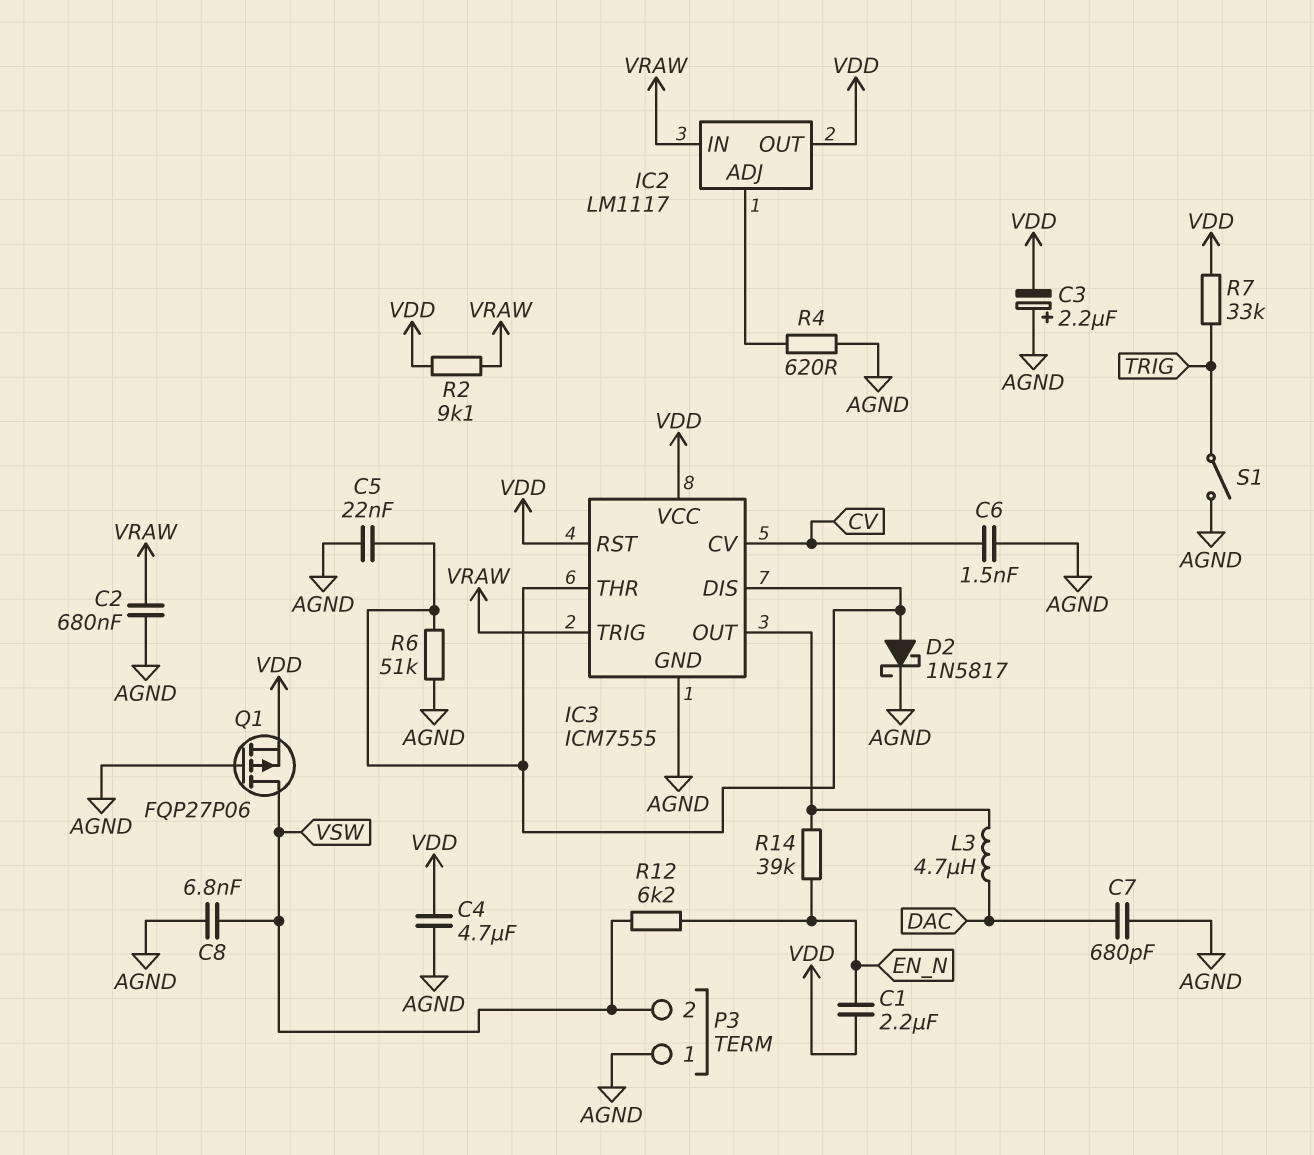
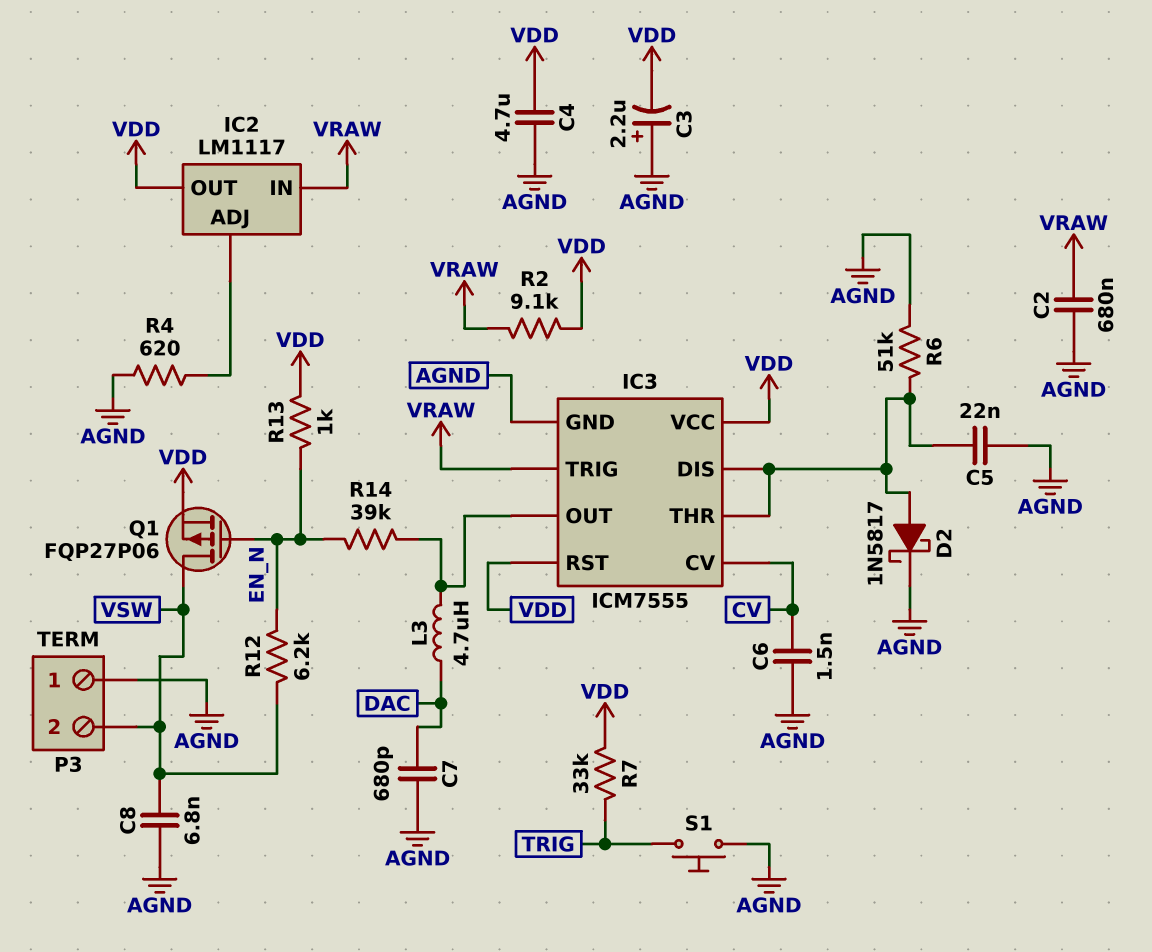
C1: 2.2uF (EN_N, VDD) -> none
Q1: PMOS FQP27P06 (G AGND, D VSW, S VDD) -> PMOS FQP27P06 (G EN_N, D VSW, S VDD)
R13: none -> 1k (EN_N, VDD)
S1: switch (AGND, TRIG) -> button (AGND, TRIG)

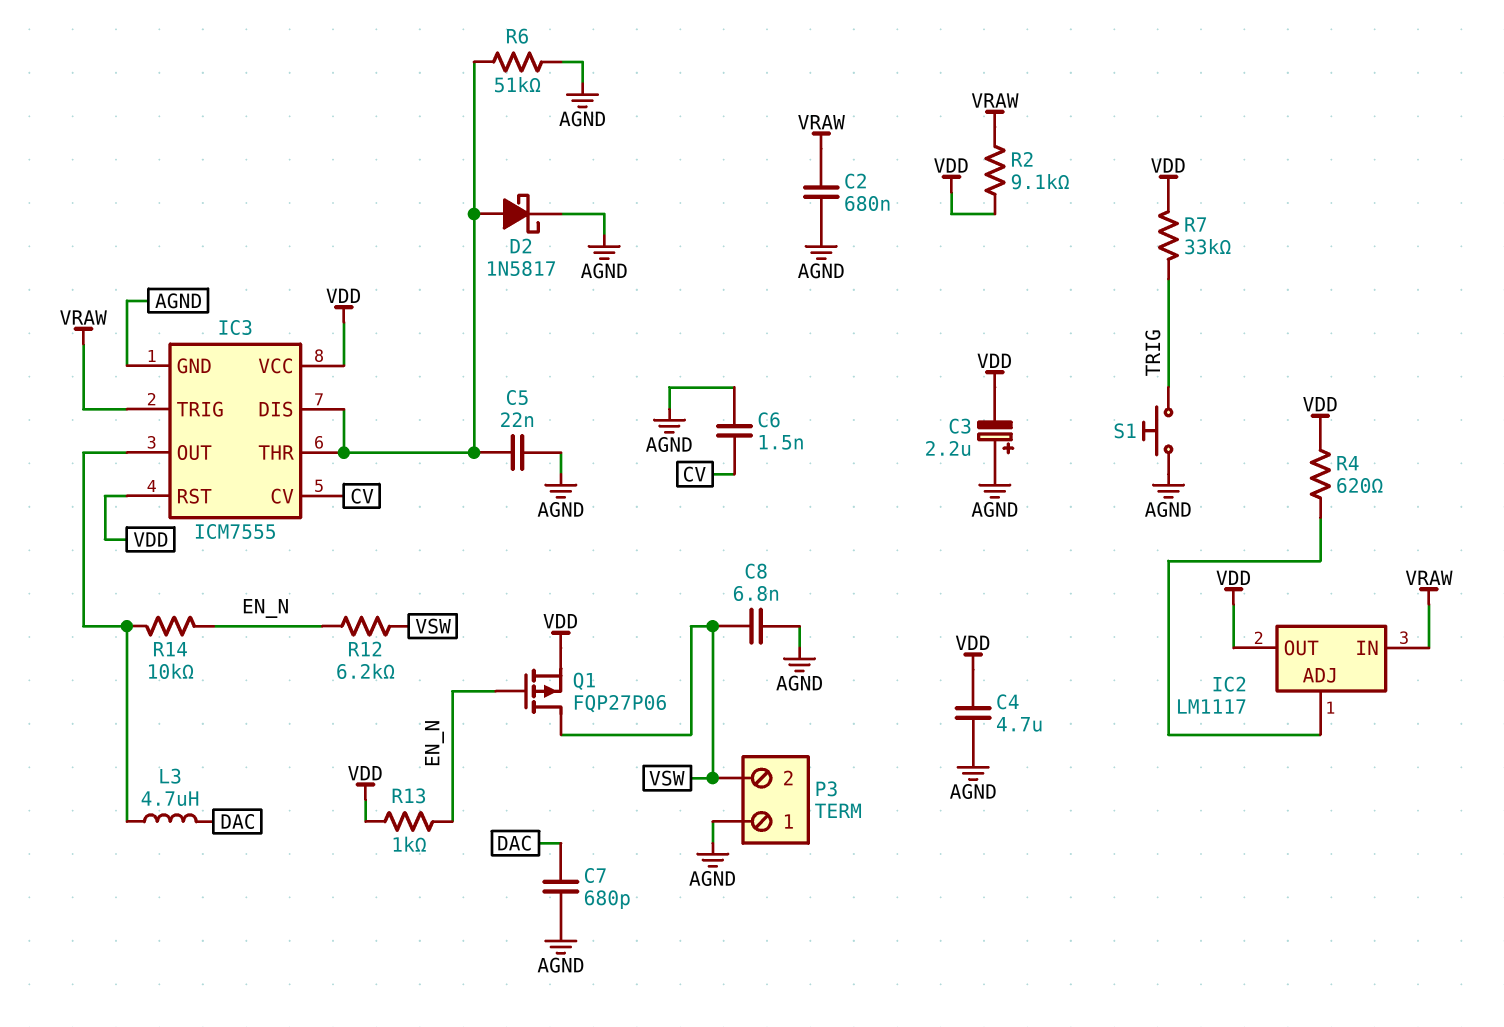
R4: 620 (AGND, IC2/ADJ) -> 620 (IC2/ADJ, VDD)
R14: 39k (EN_N, IC3/OUT) -> 10k (EN_N, IC3/OUT)

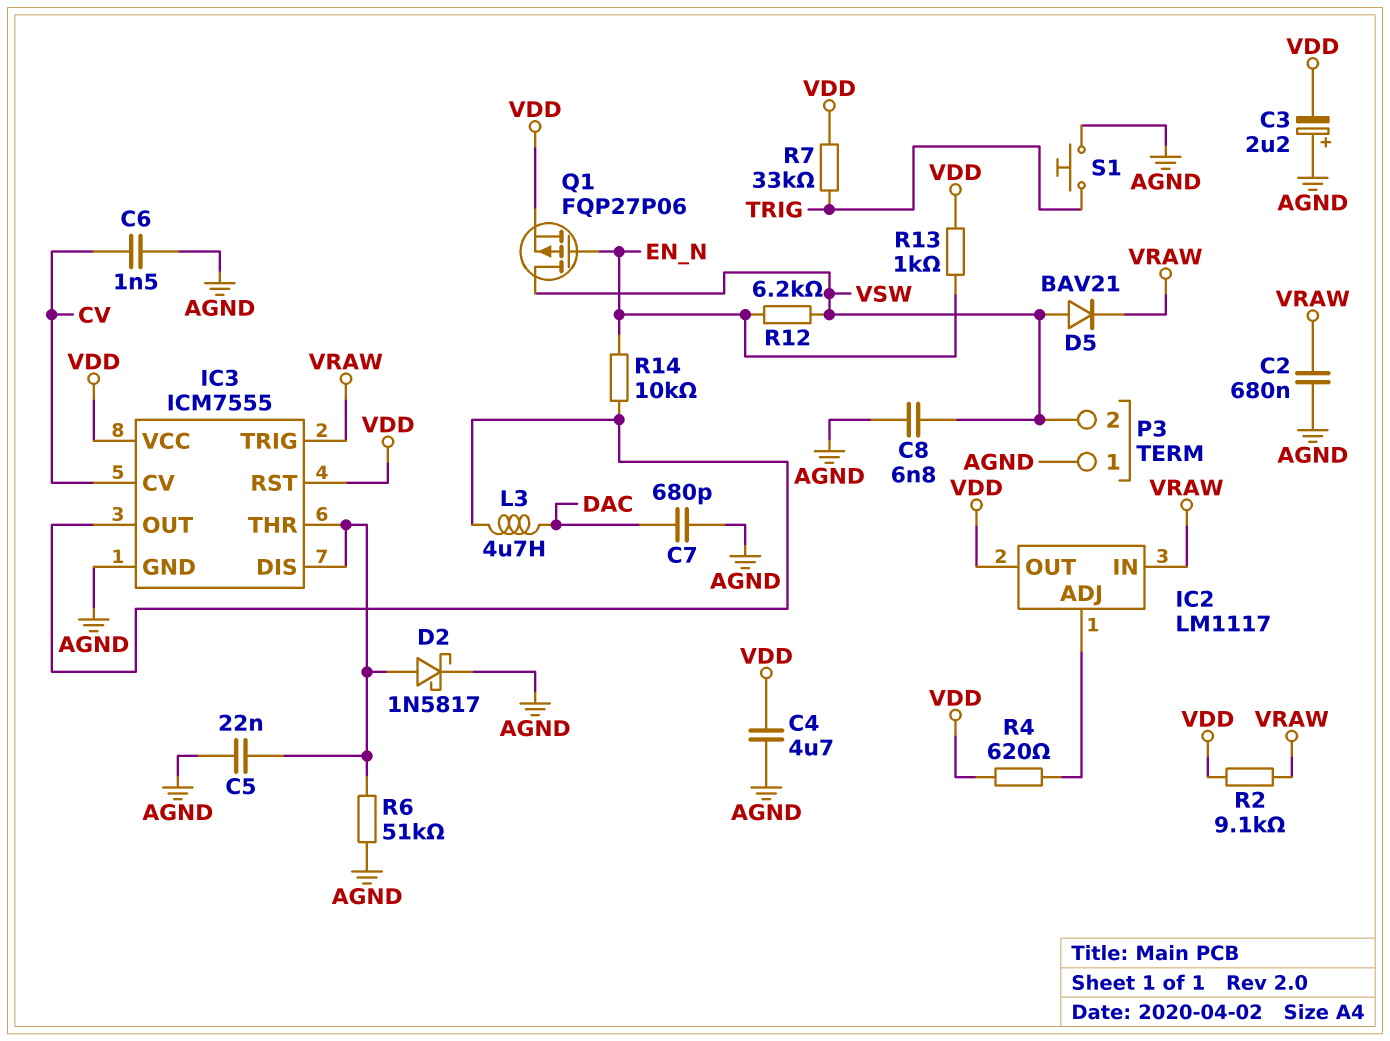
D5: none -> diode BAV21 (A VSW, K VRAW)

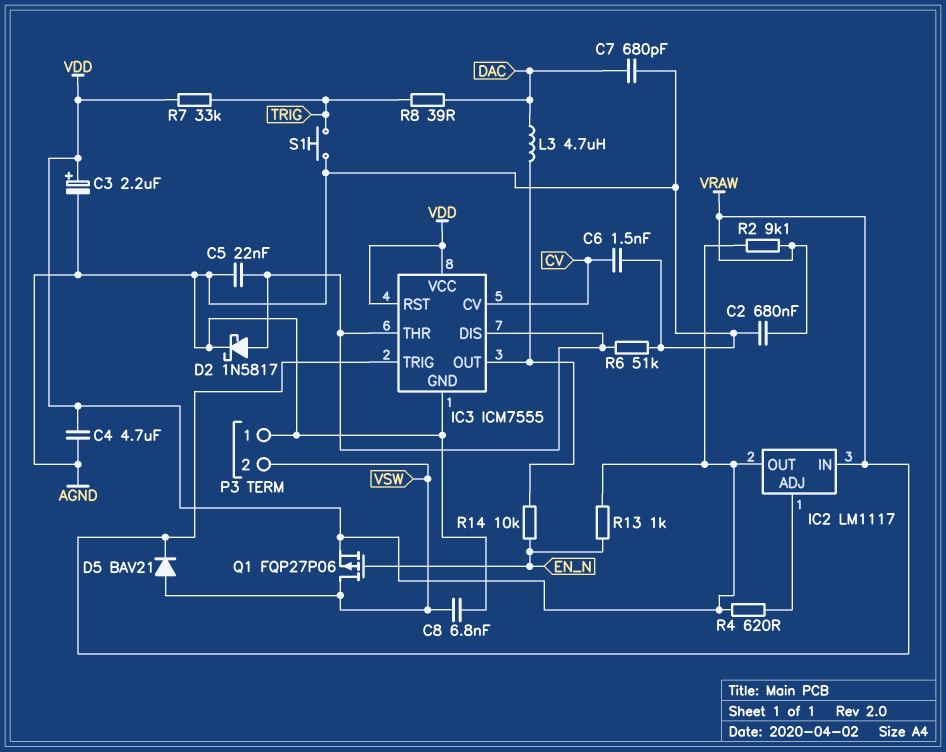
C3: 2.2uF (plus AGND, minus VDD) -> 2.2uF (plus VDD, minus AGND)
R8: none -> 39 (DAC, TRIG)
R12: 6.2k (EN_N, VSW) -> none

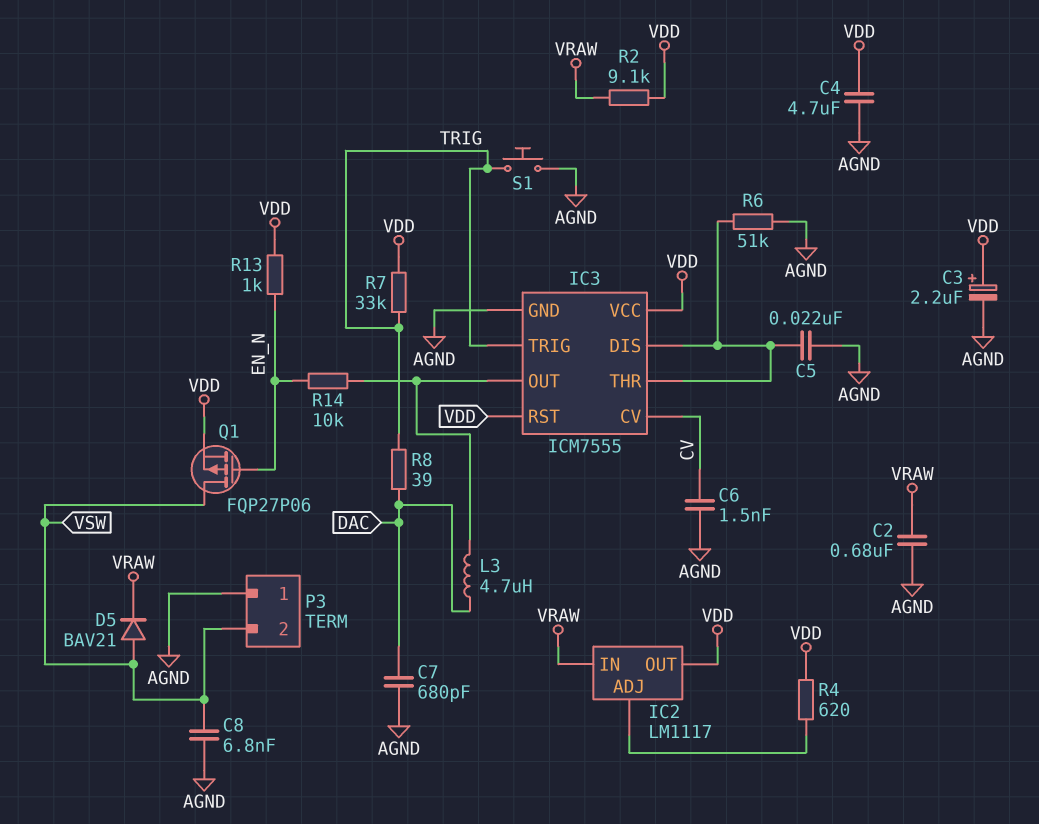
D2: schottky 1N5817 (A IC3/DIS, K AGND) -> none
IC3 pin TRIG: VRAW -> TRIG

